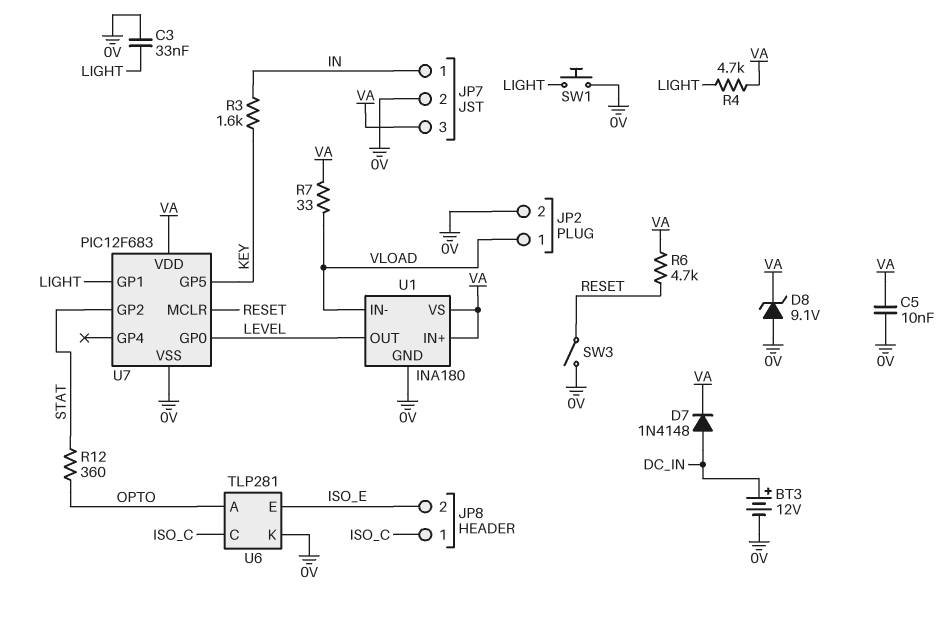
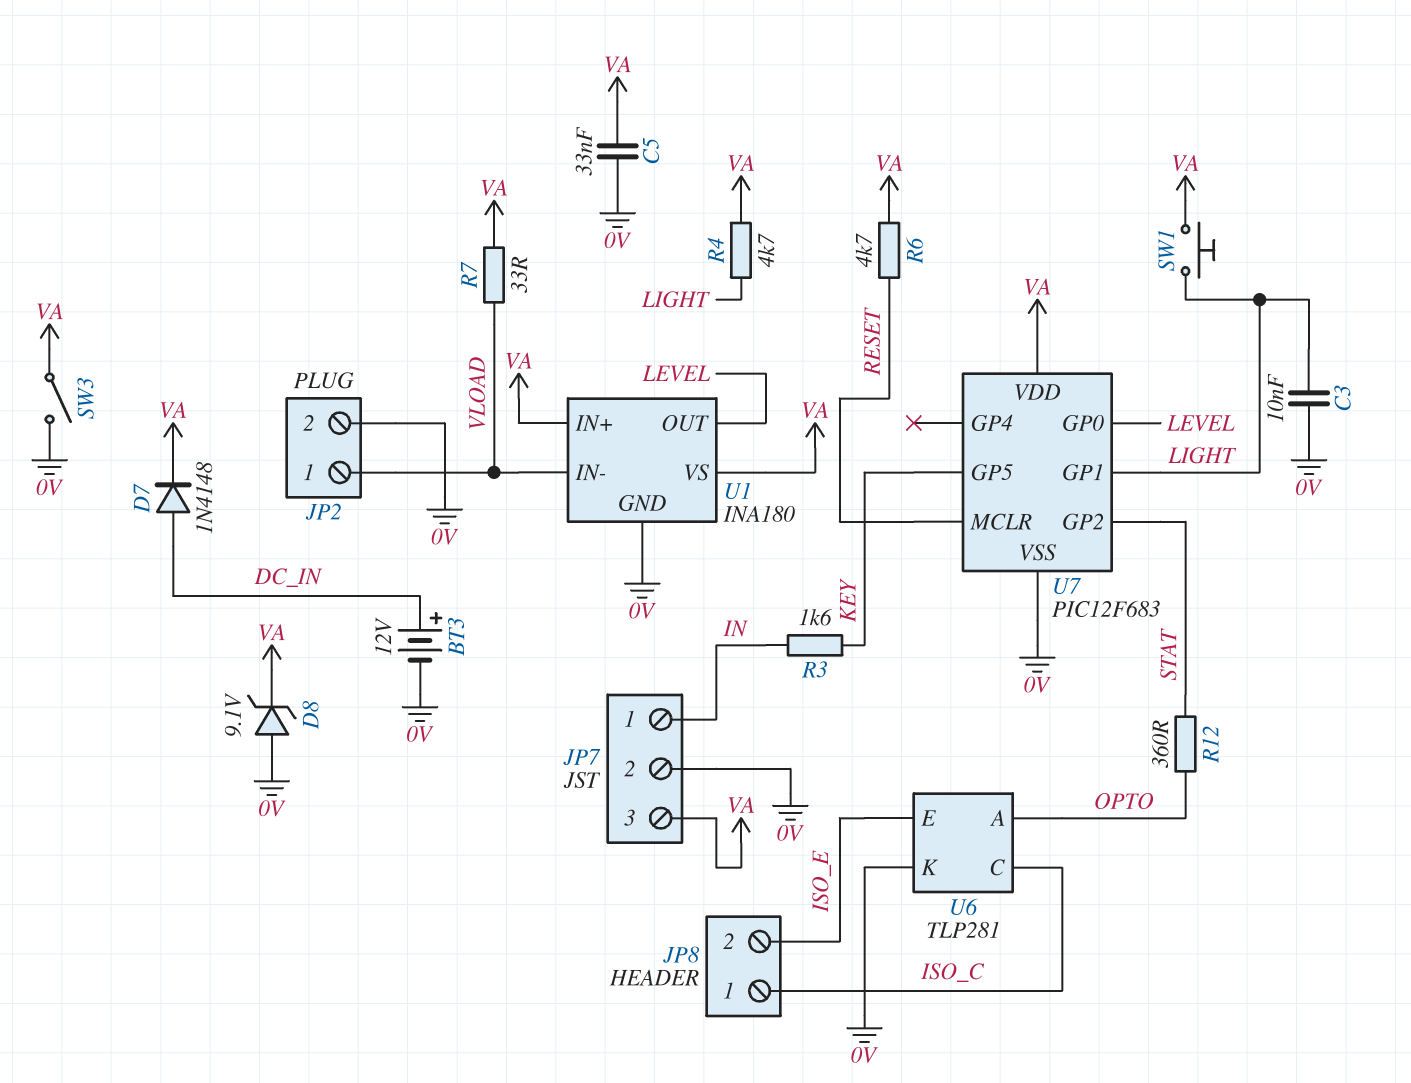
C3: 33nF (0V, LIGHT) -> 10nF (0V, LIGHT)
C5: 10nF (0V, VA) -> 33nF (0V, VA)
SW1: button (0V, LIGHT) -> button (LIGHT, VA)
SW3: switch (0V, RESET) -> switch (0V, VA)

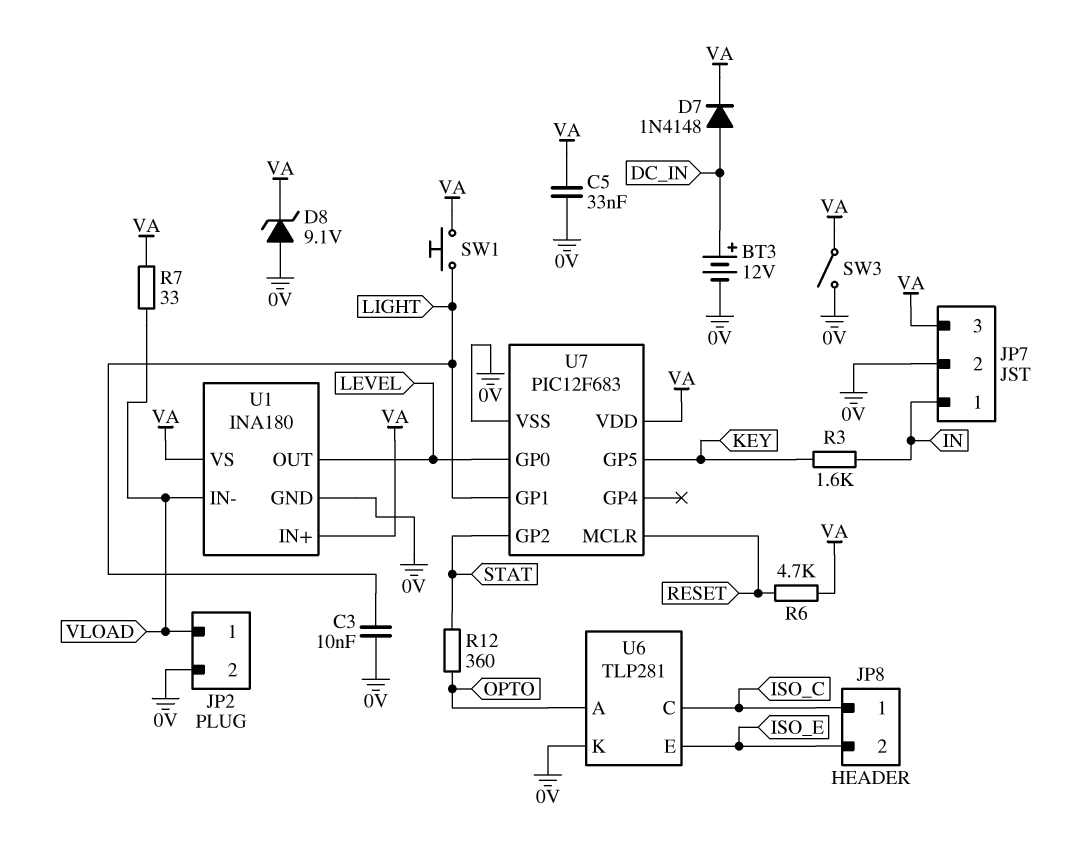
R4: 4.7k (LIGHT, VA) -> none

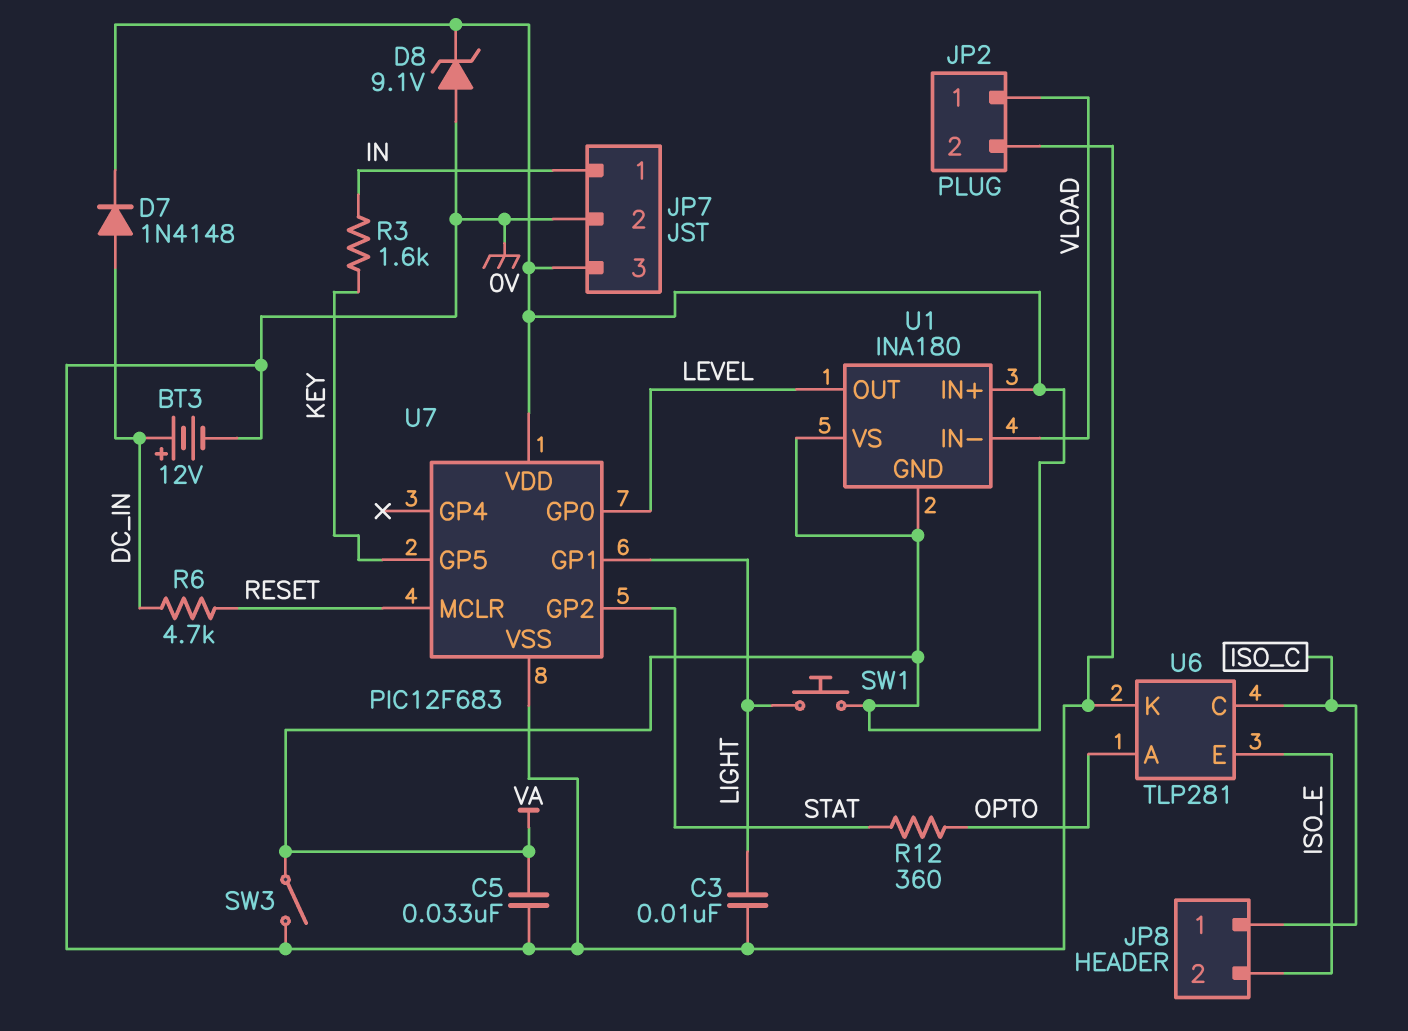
R6: 4.7k (RESET, VA) -> 4.7k (DC_IN, RESET)
R7: 33 (VA, VLOAD) -> none
U1 pin GND: 0V -> VA

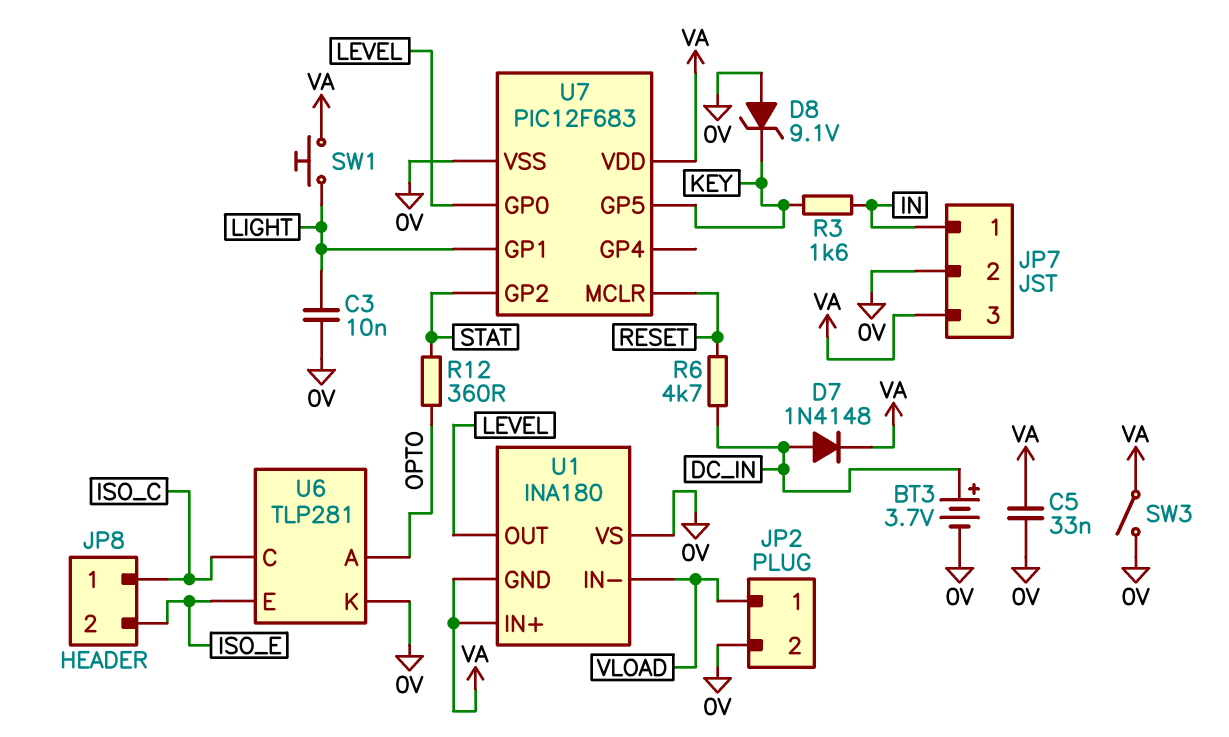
BT3: 12V (plus DC_IN, minus 0V) -> 3.7V (plus DC_IN, minus 0V)
D8: zener 9.1V (A 0V, K VA) -> zener 9.1V (A 0V, K KEY)
U1 pin VS: VA -> 0V

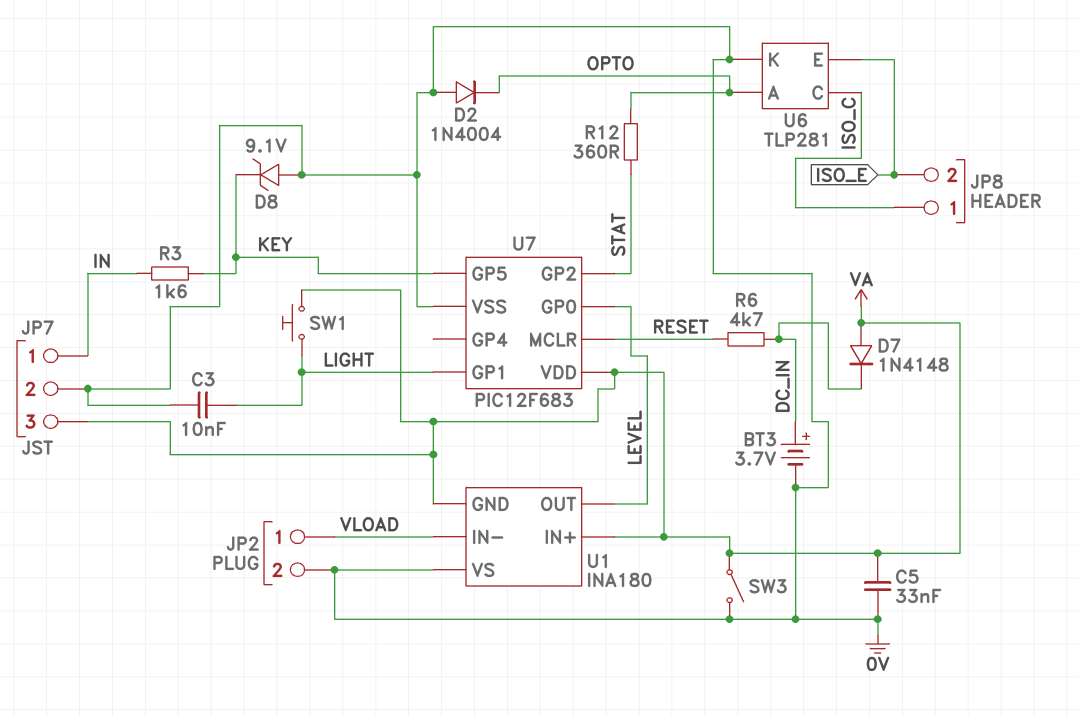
D2: none -> diode 1N4004 (A 0V, K OPTO)
D7: diode 1N4148 (A DC_IN, K VA) -> diode 1N4148 (A VA, K DC_IN)

